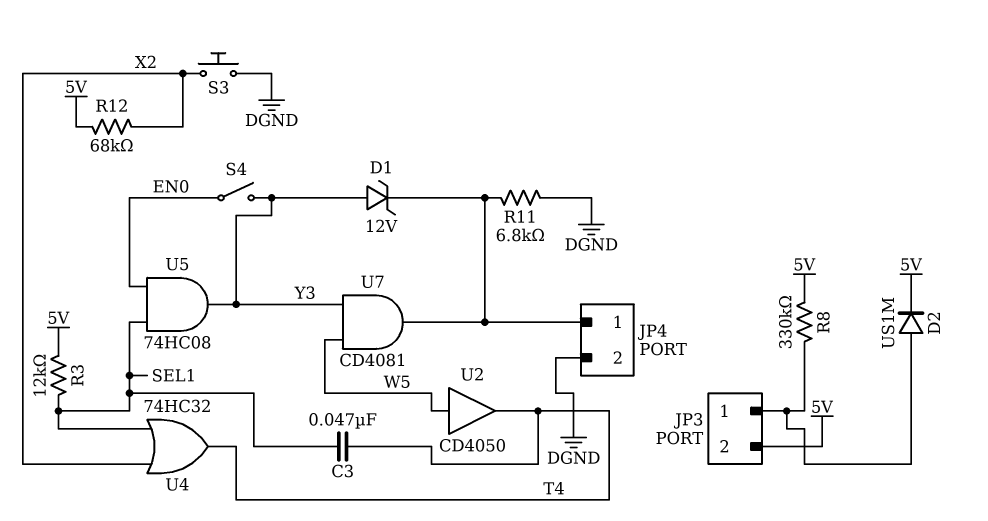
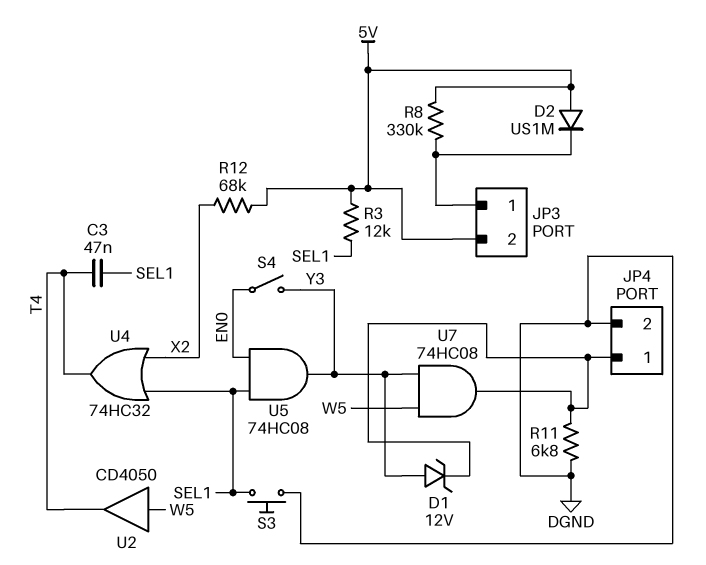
D2: diode US1M (A JP3/1, K 5V) -> diode US1M (A 5V, K JP3/1)
S3: button (DGND, X2) -> button (DGND, SEL1)
U7: AND CD4081 (in W5, in Y3, out JP4/1) -> AND 74HC08 (in W5, in Y3, out JP4/1)

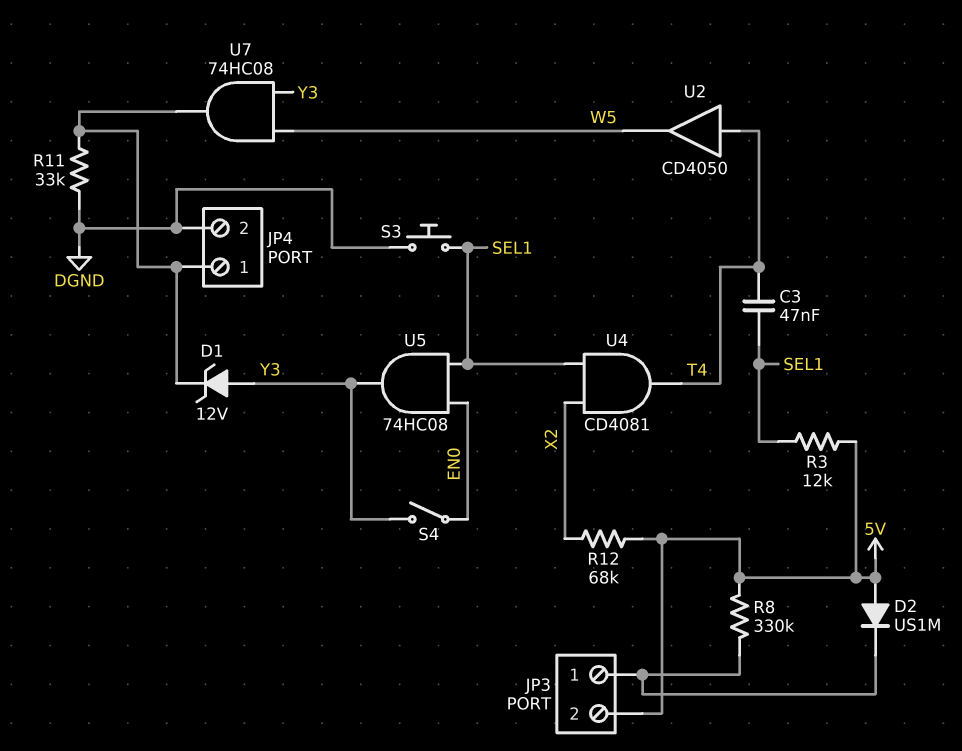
R11: 6.8k (DGND, JP4/1) -> 33k (DGND, JP4/1)
U2: buffer CD4050 (in W5, out T4) -> buffer CD4050 (in T4, out W5)
U4: OR 74HC32 (in SEL1, in X2, out T4) -> AND CD4081 (in SEL1, in X2, out T4)

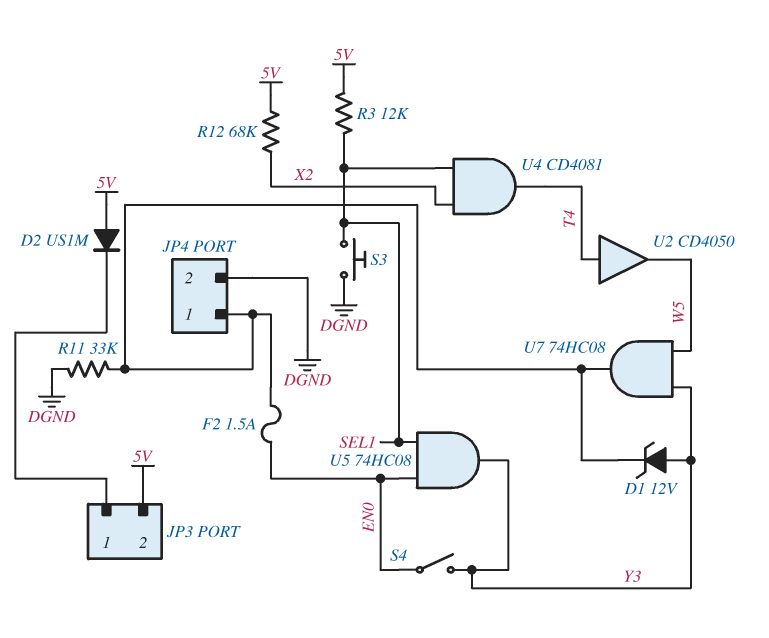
C3: 47nF (SEL1, T4) -> none
F2: none -> 1.5A (EN0, JP4/1)
R8: 330k (5V, JP3/1) -> none

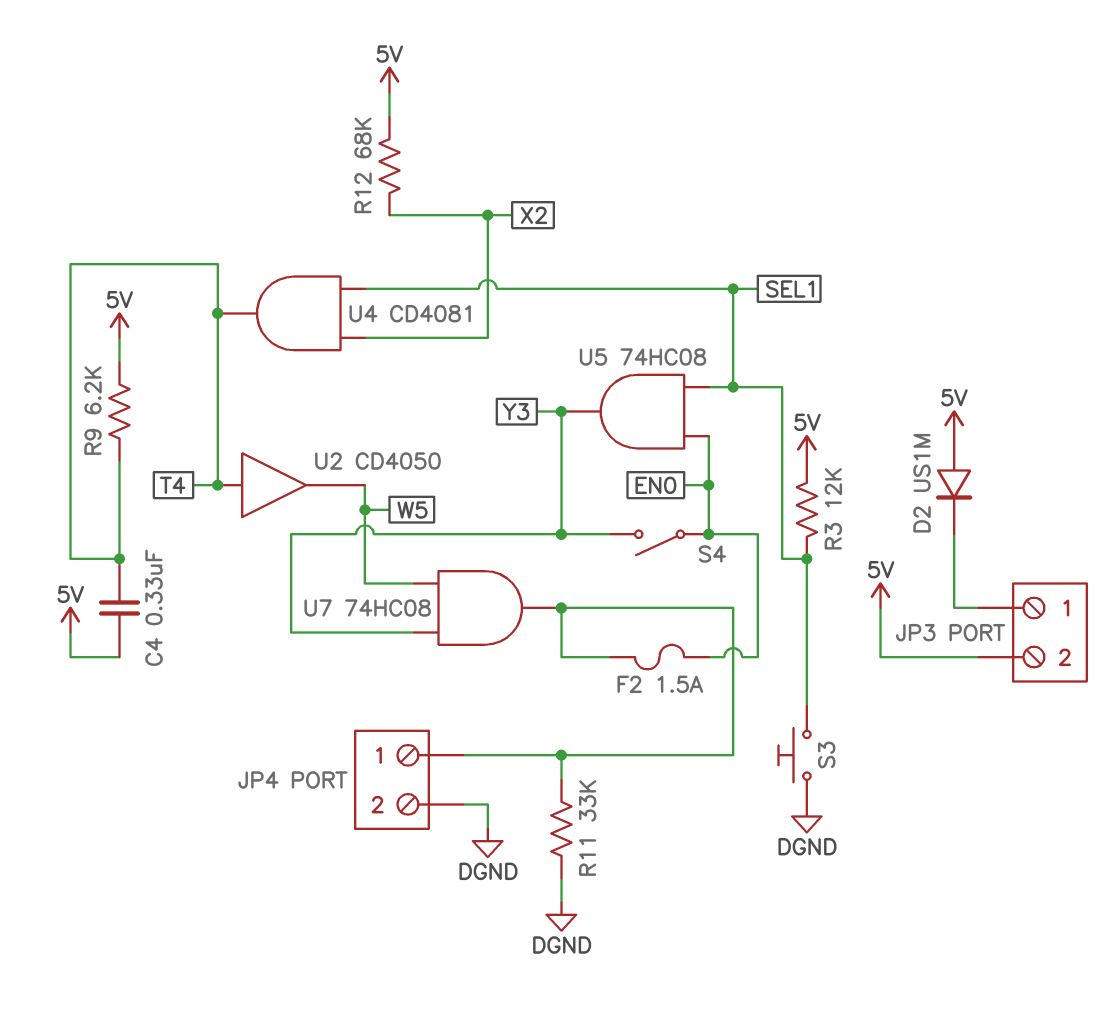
C4: none -> 330nF (5V, T4)
D1: zener 12V (A Y3, K JP4/1) -> none
R9: none -> 6.2k (5V, T4)

